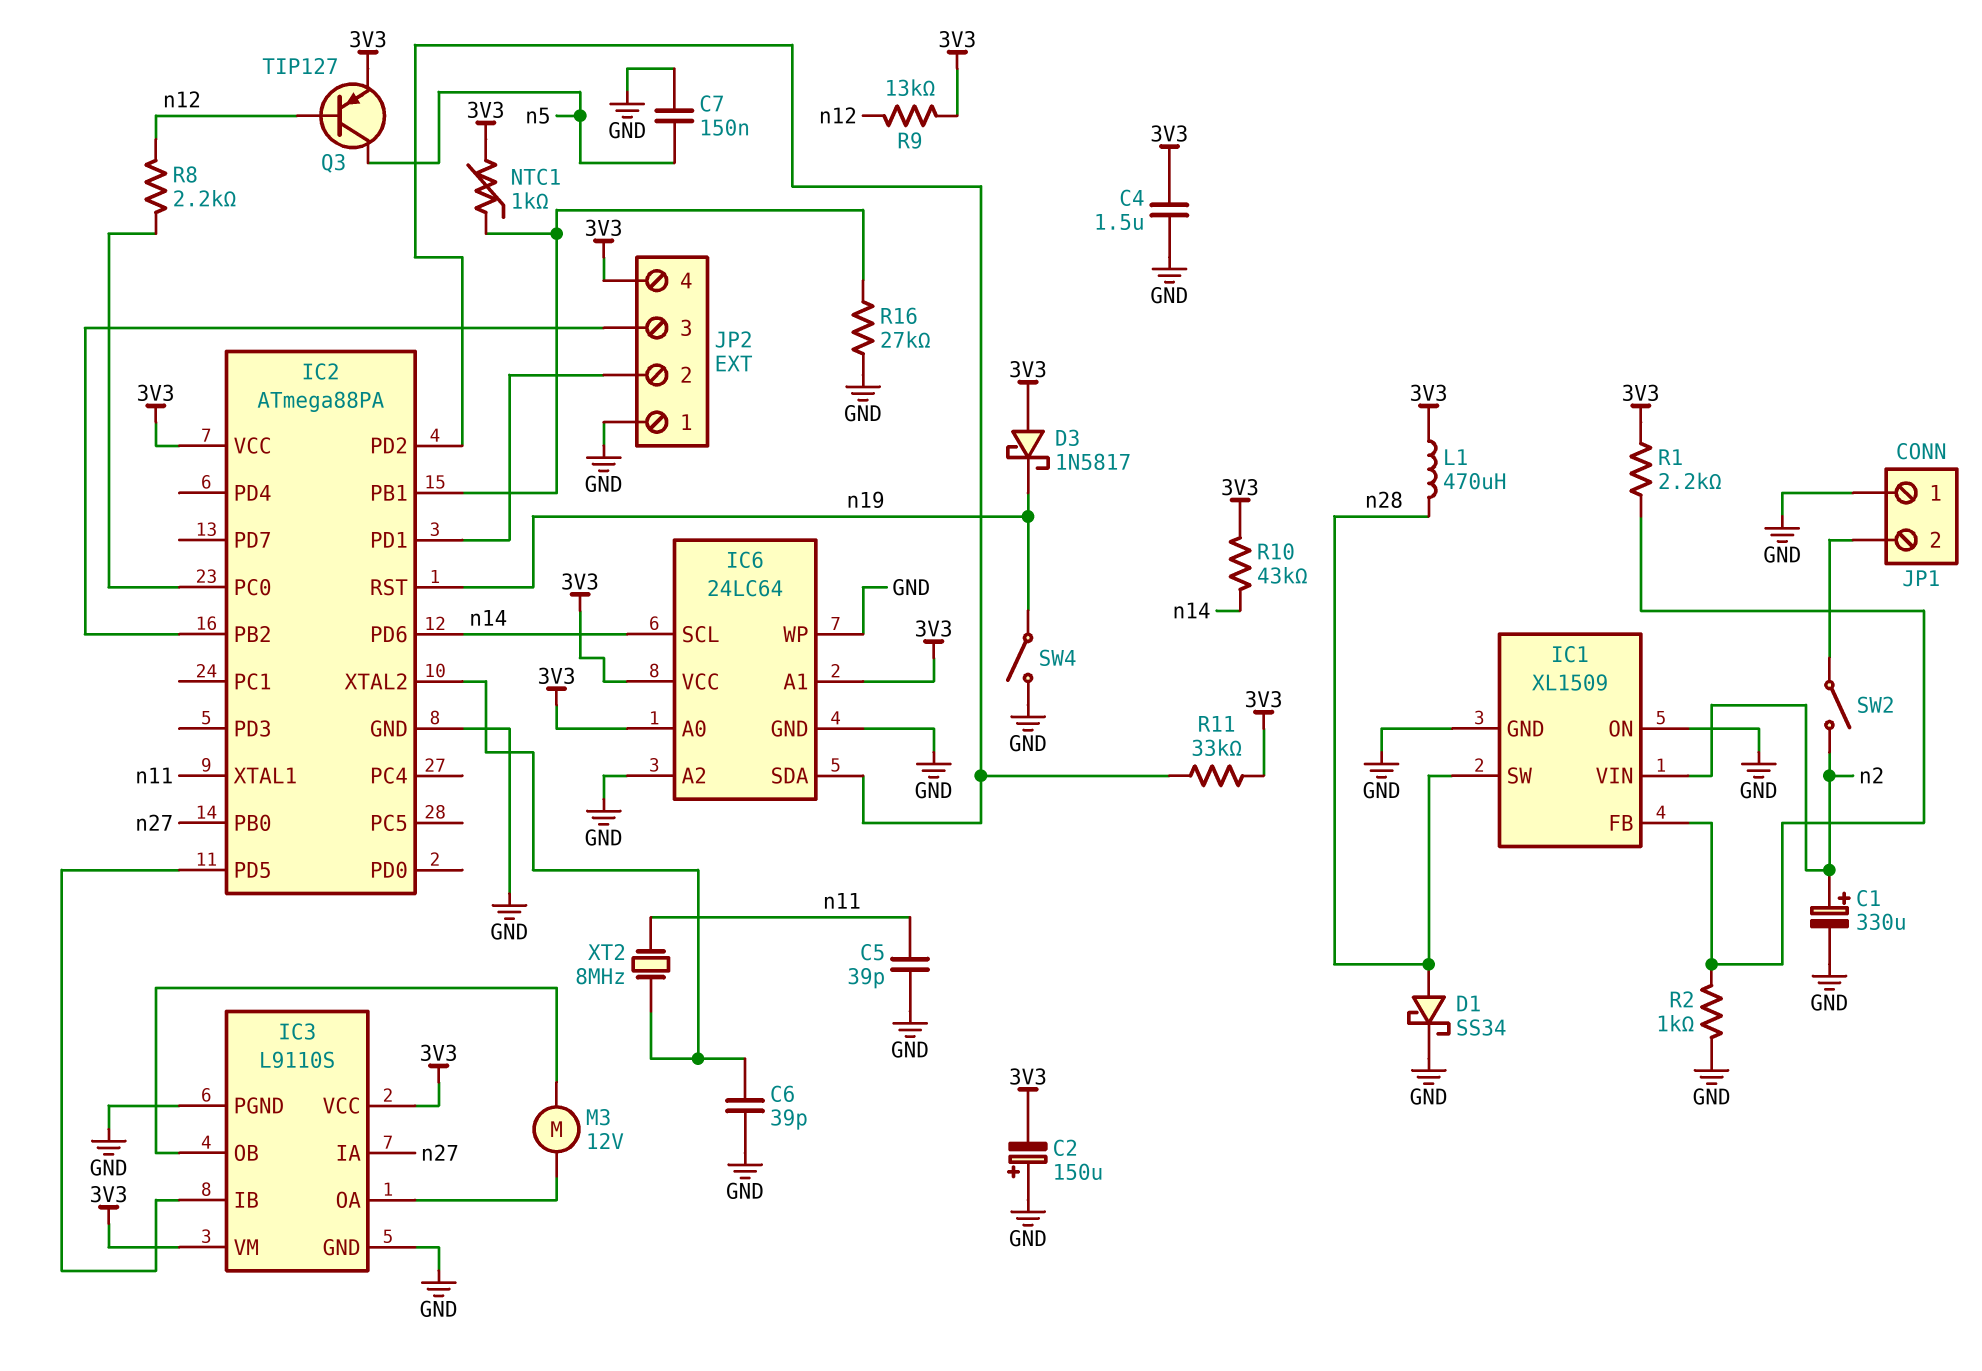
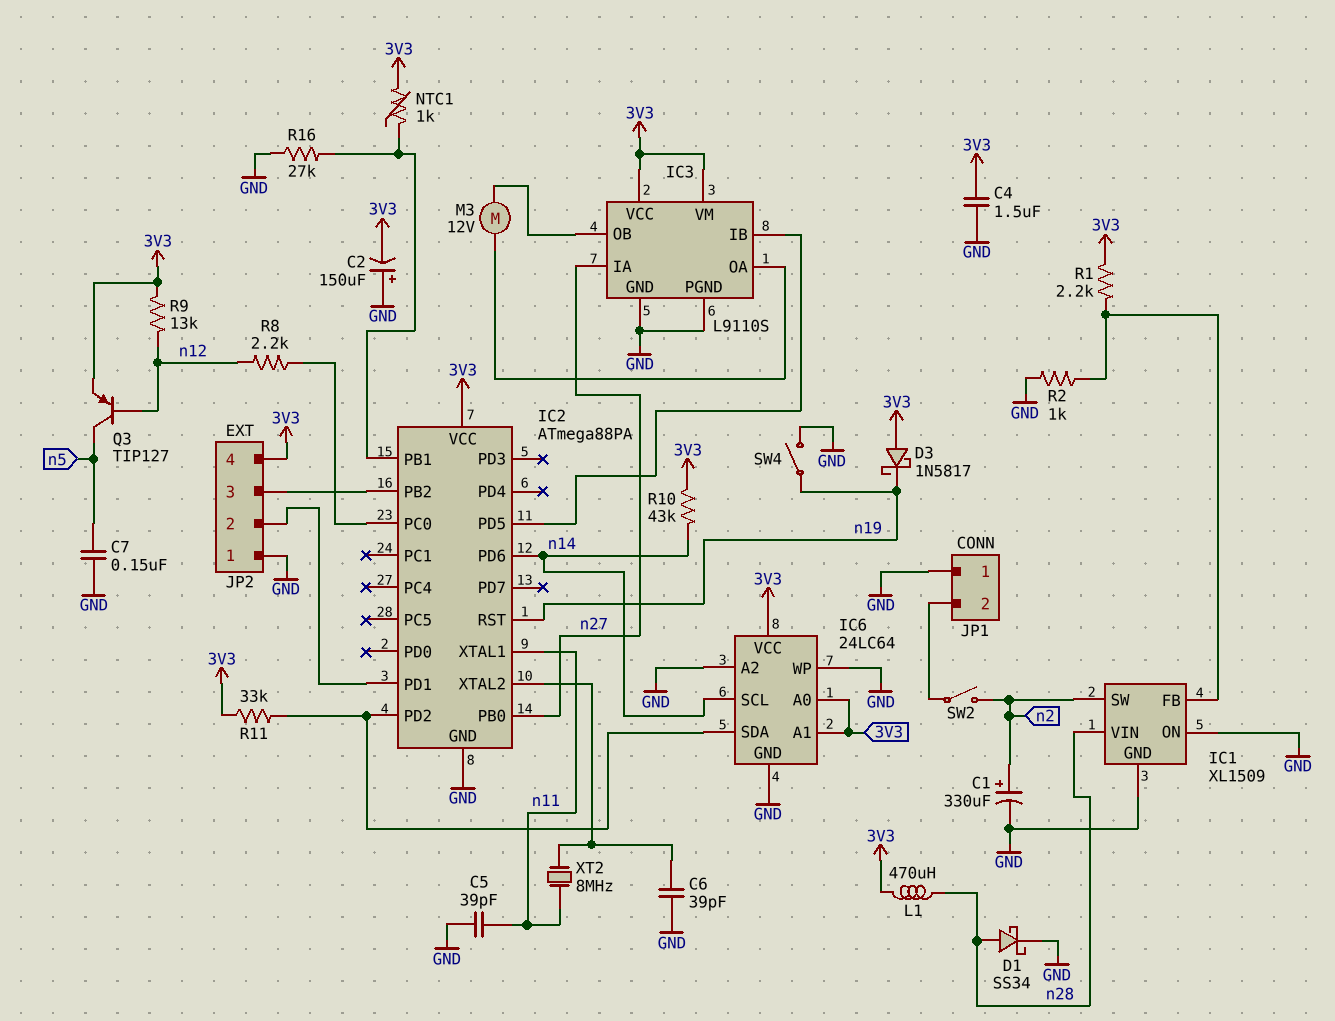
IC1 pin SW: n28 -> n2
IC1 pin VIN: n2 -> n28

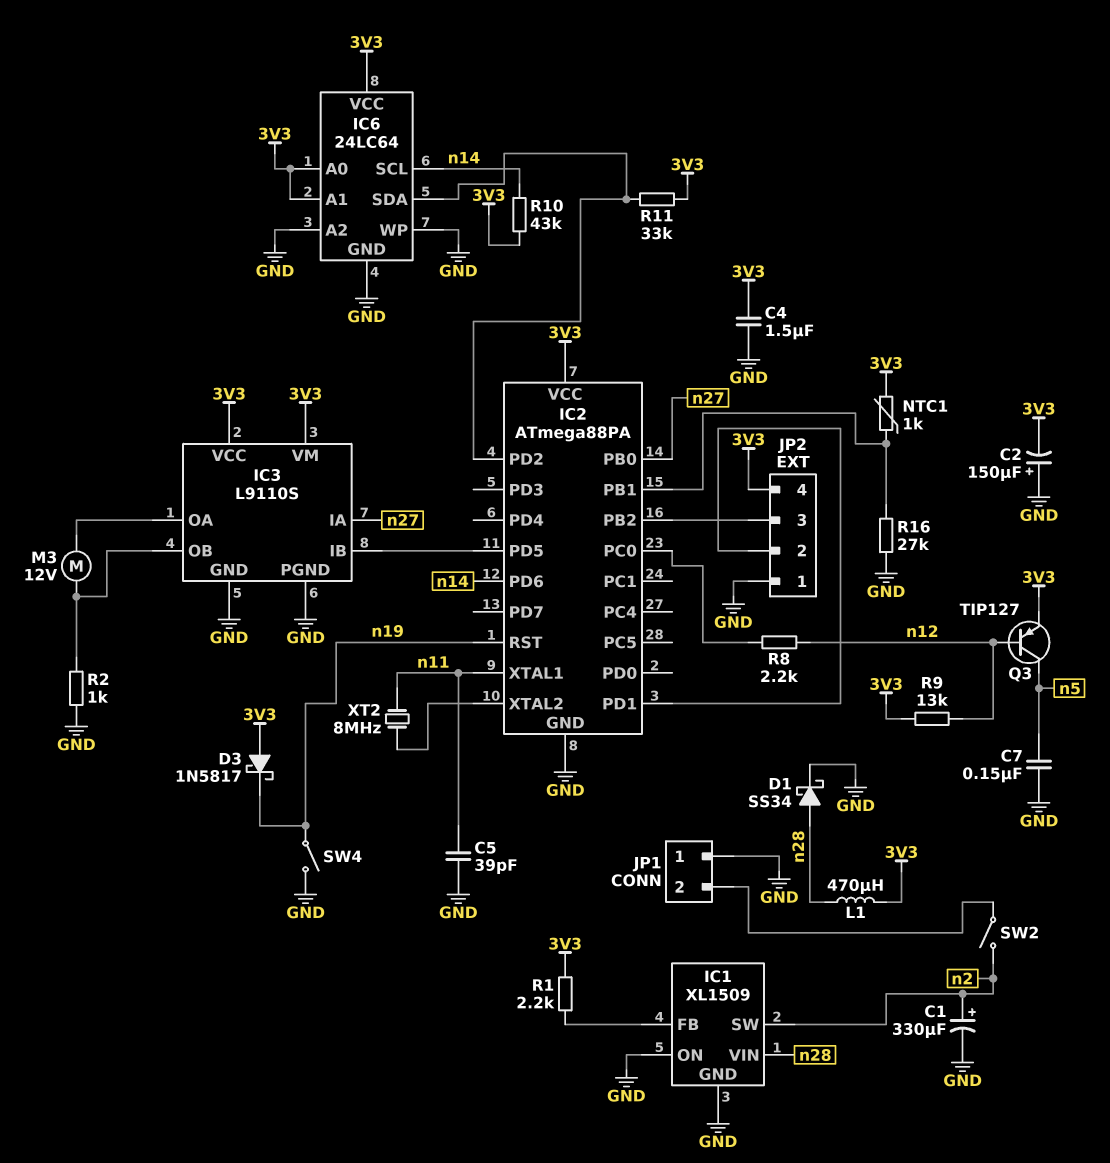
C6: 39pF (GND, IC2/XTAL2) -> none
R2: 1k (GND, IC1/FB) -> 1k (GND, IC3/OB)

